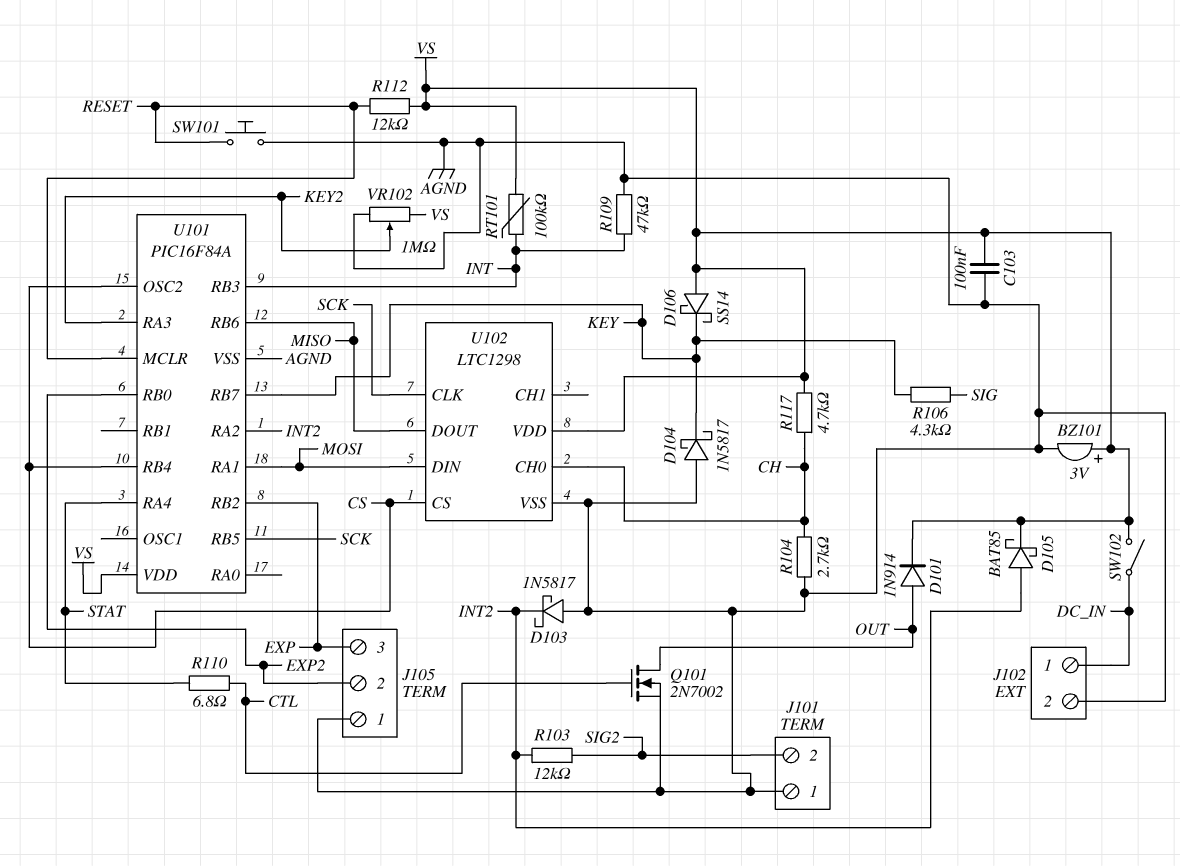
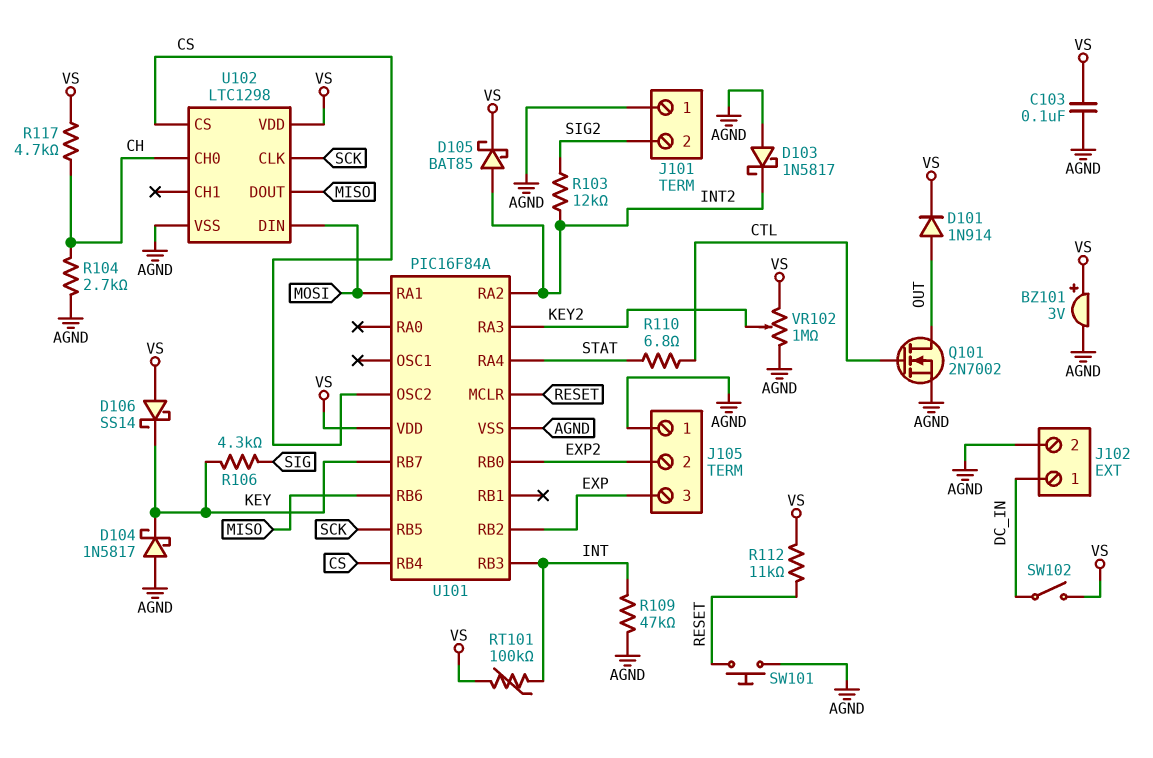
R112: 12k (RESET, VS) -> 11k (RESET, VS)

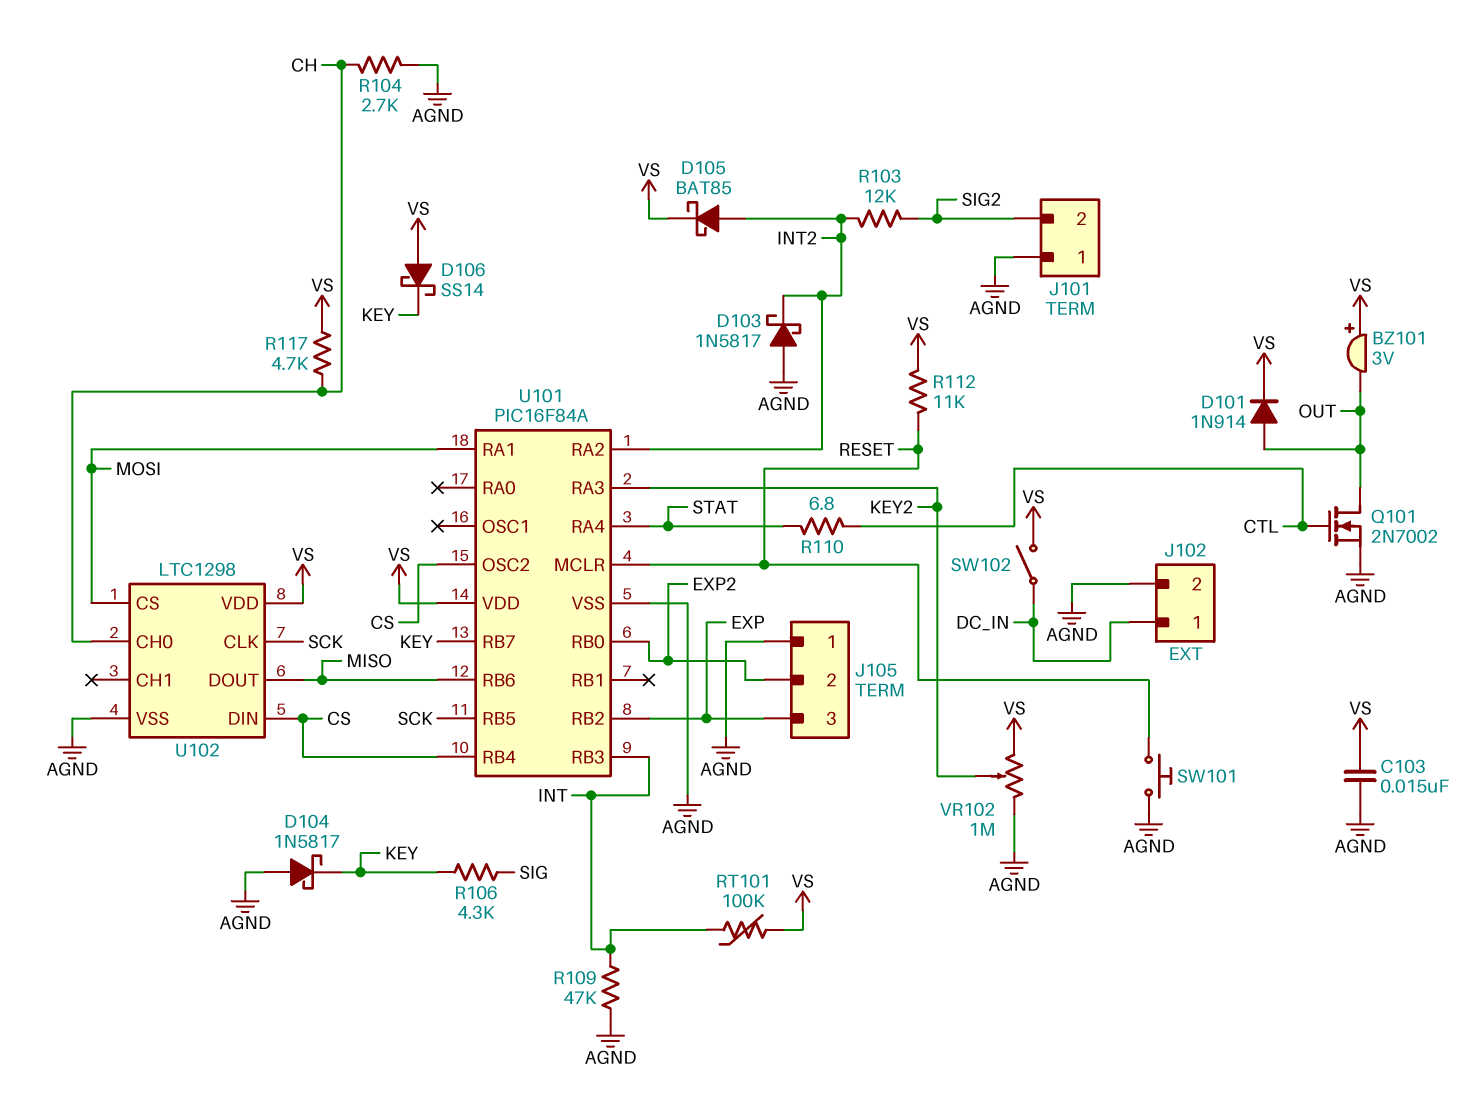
BZ101: buzzer 3V (plus VS, minus AGND) -> buzzer 3V (plus VS, minus OUT)
C103: 100nF (AGND, VS) -> 15nF (AGND, VS)
U102 pin CS: CS -> MOSI
U102 pin DIN: MOSI -> CS

